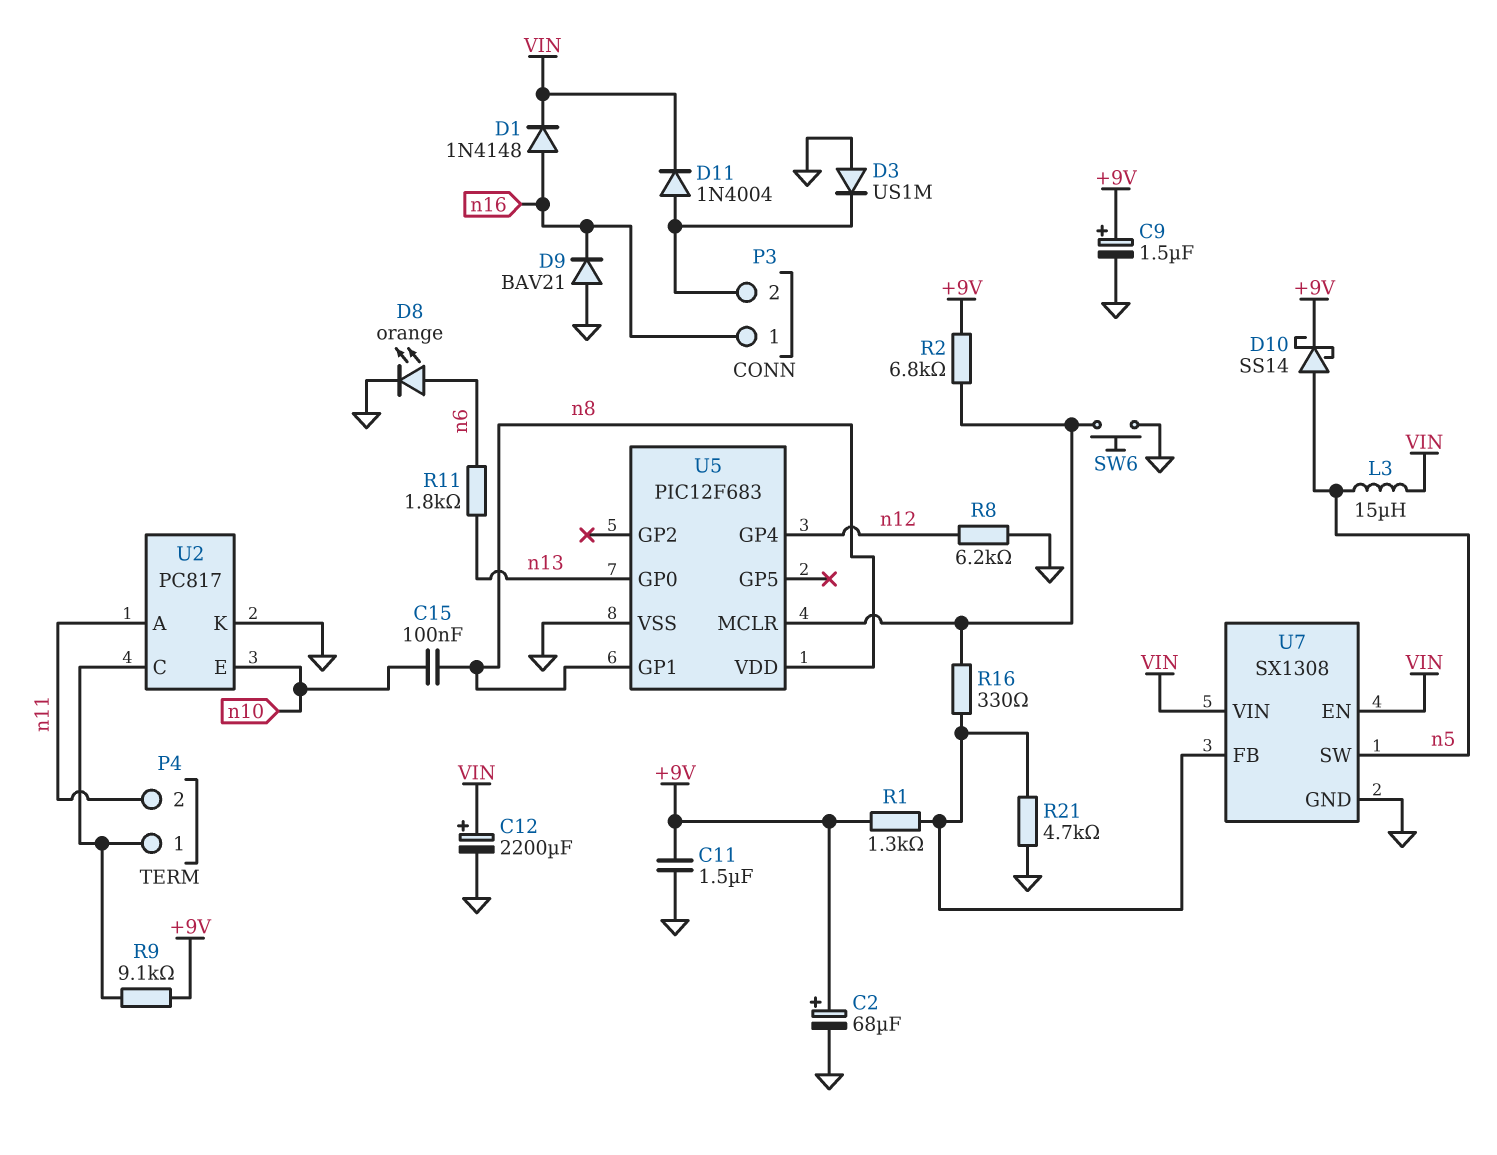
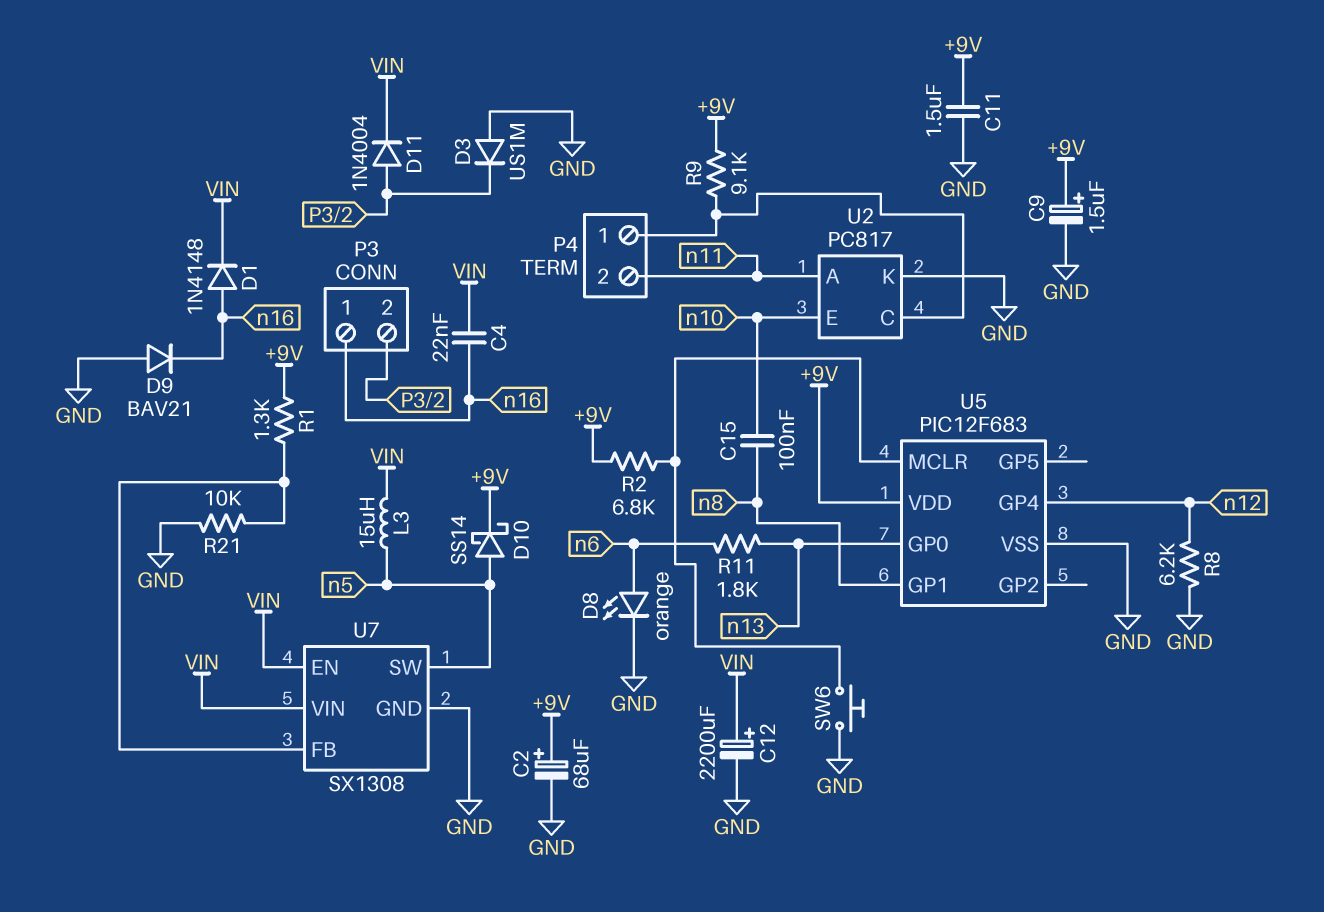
C4: none -> 22nF (VIN, n16)
R16: 330 (U5/MCLR, U7/FB) -> none
R21: 4.7k (GND, U7/FB) -> 10k (GND, U7/FB)
U5 pin VDD: n8 -> +9V

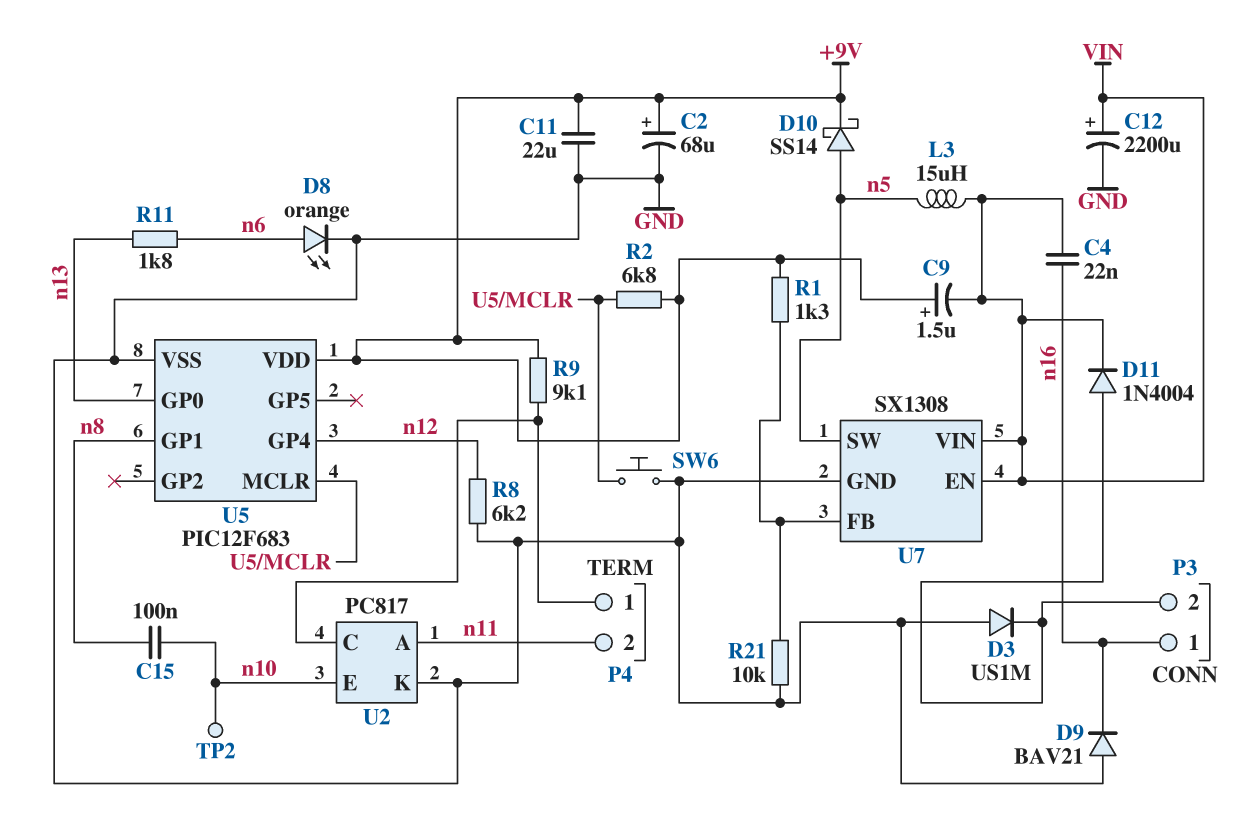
C9: 1.5uF (plus +9V, minus GND) -> 1.5uF (plus +9V, minus VIN)
C11: 1.5uF (+9V, GND) -> 22uF (+9V, GND)
D1: diode 1N4148 (A n16, K VIN) -> none
TP2: none -> test point (n10)

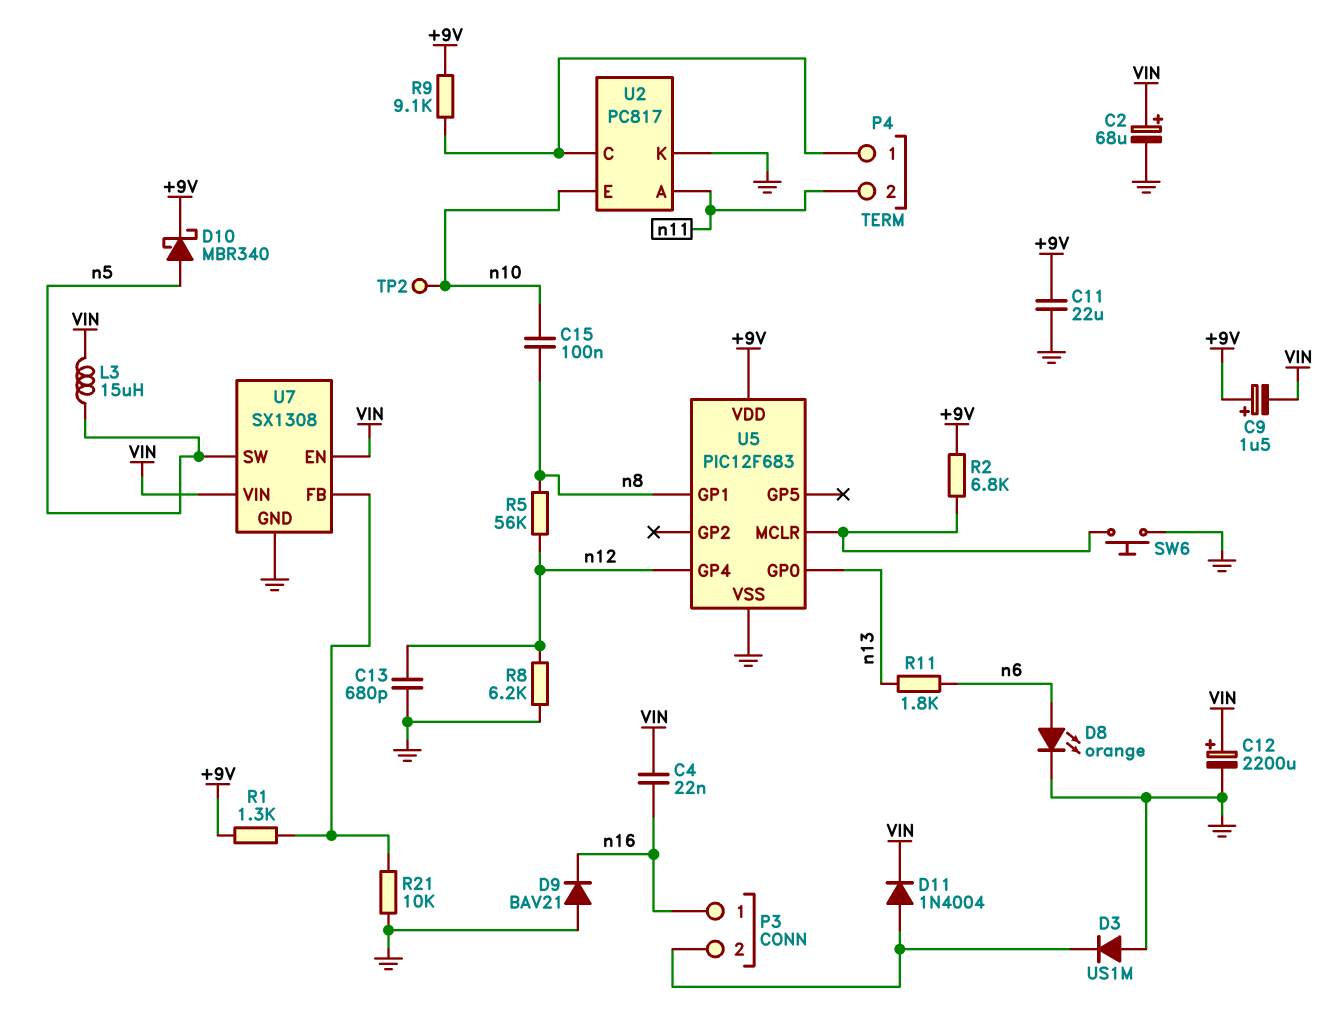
C2: 68uF (plus +9V, minus GND) -> 68uF (plus VIN, minus GND)
C13: none -> 680pF (GND, n12)
D10: schottky SS14 (A n5, K +9V) -> schottky MBR340 (A n5, K +9V)
R5: none -> 56k (n8, n12)

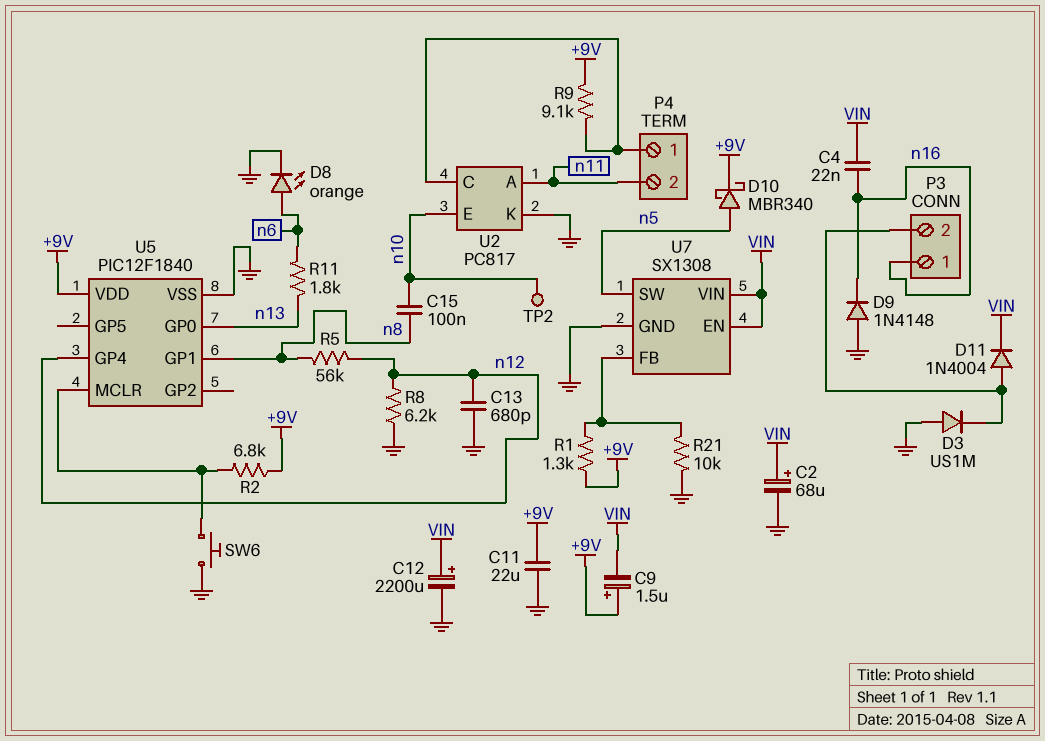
D9: diode BAV21 (A GND, K n16) -> diode 1N4148 (A GND, K n16)
L3: 15uH (VIN, n5) -> none
U5: PIC12F683 -> PIC12F1840

